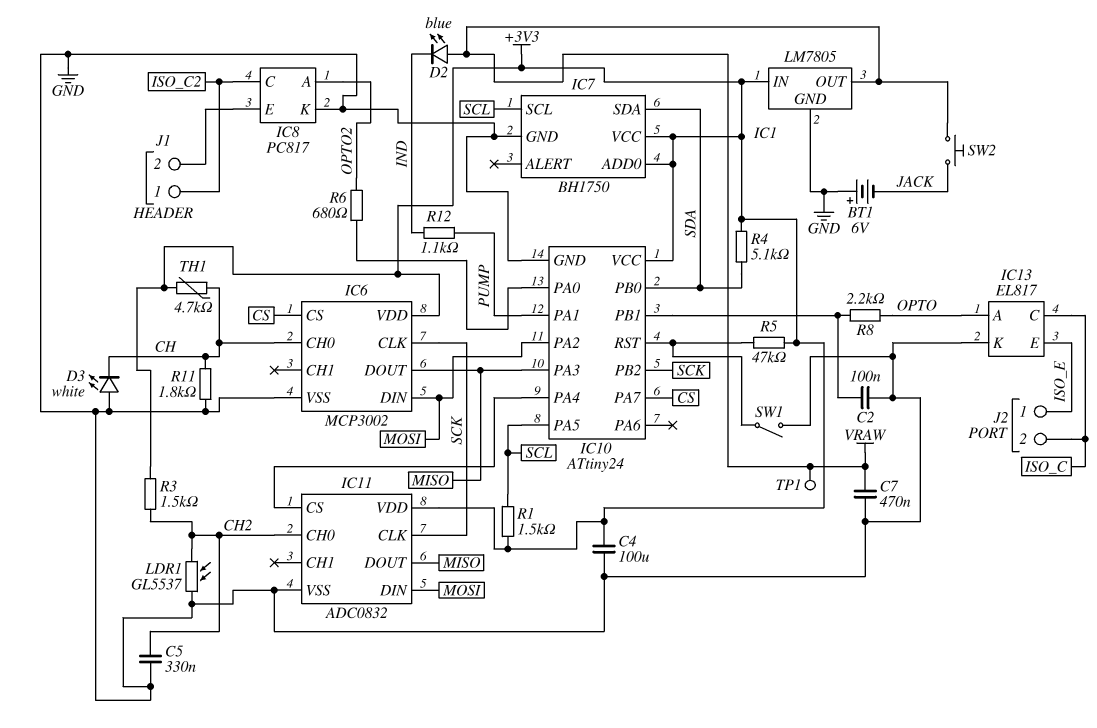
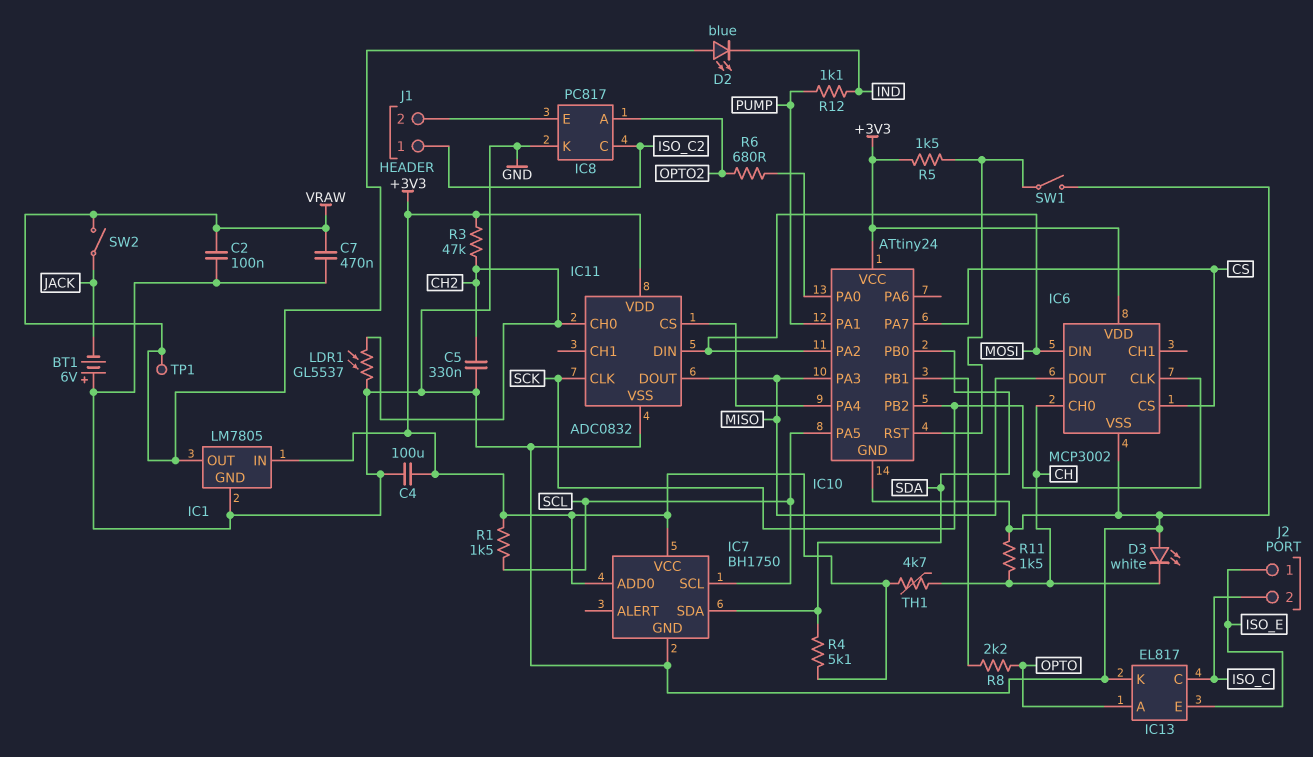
C2: 100nF (GND, IC10/PB1) -> 100nF (GND, VRAW)
R3: 1.5k (+3V3, CH2) -> 47k (+3V3, CH2)
R5: 47k (+3V3, IC10/RST) -> 1.5k (+3V3, IC10/RST)
R11: 1.8k (CH, GND) -> 1.5k (CH, GND)
SW2: button (JACK, VRAW) -> switch (JACK, VRAW)

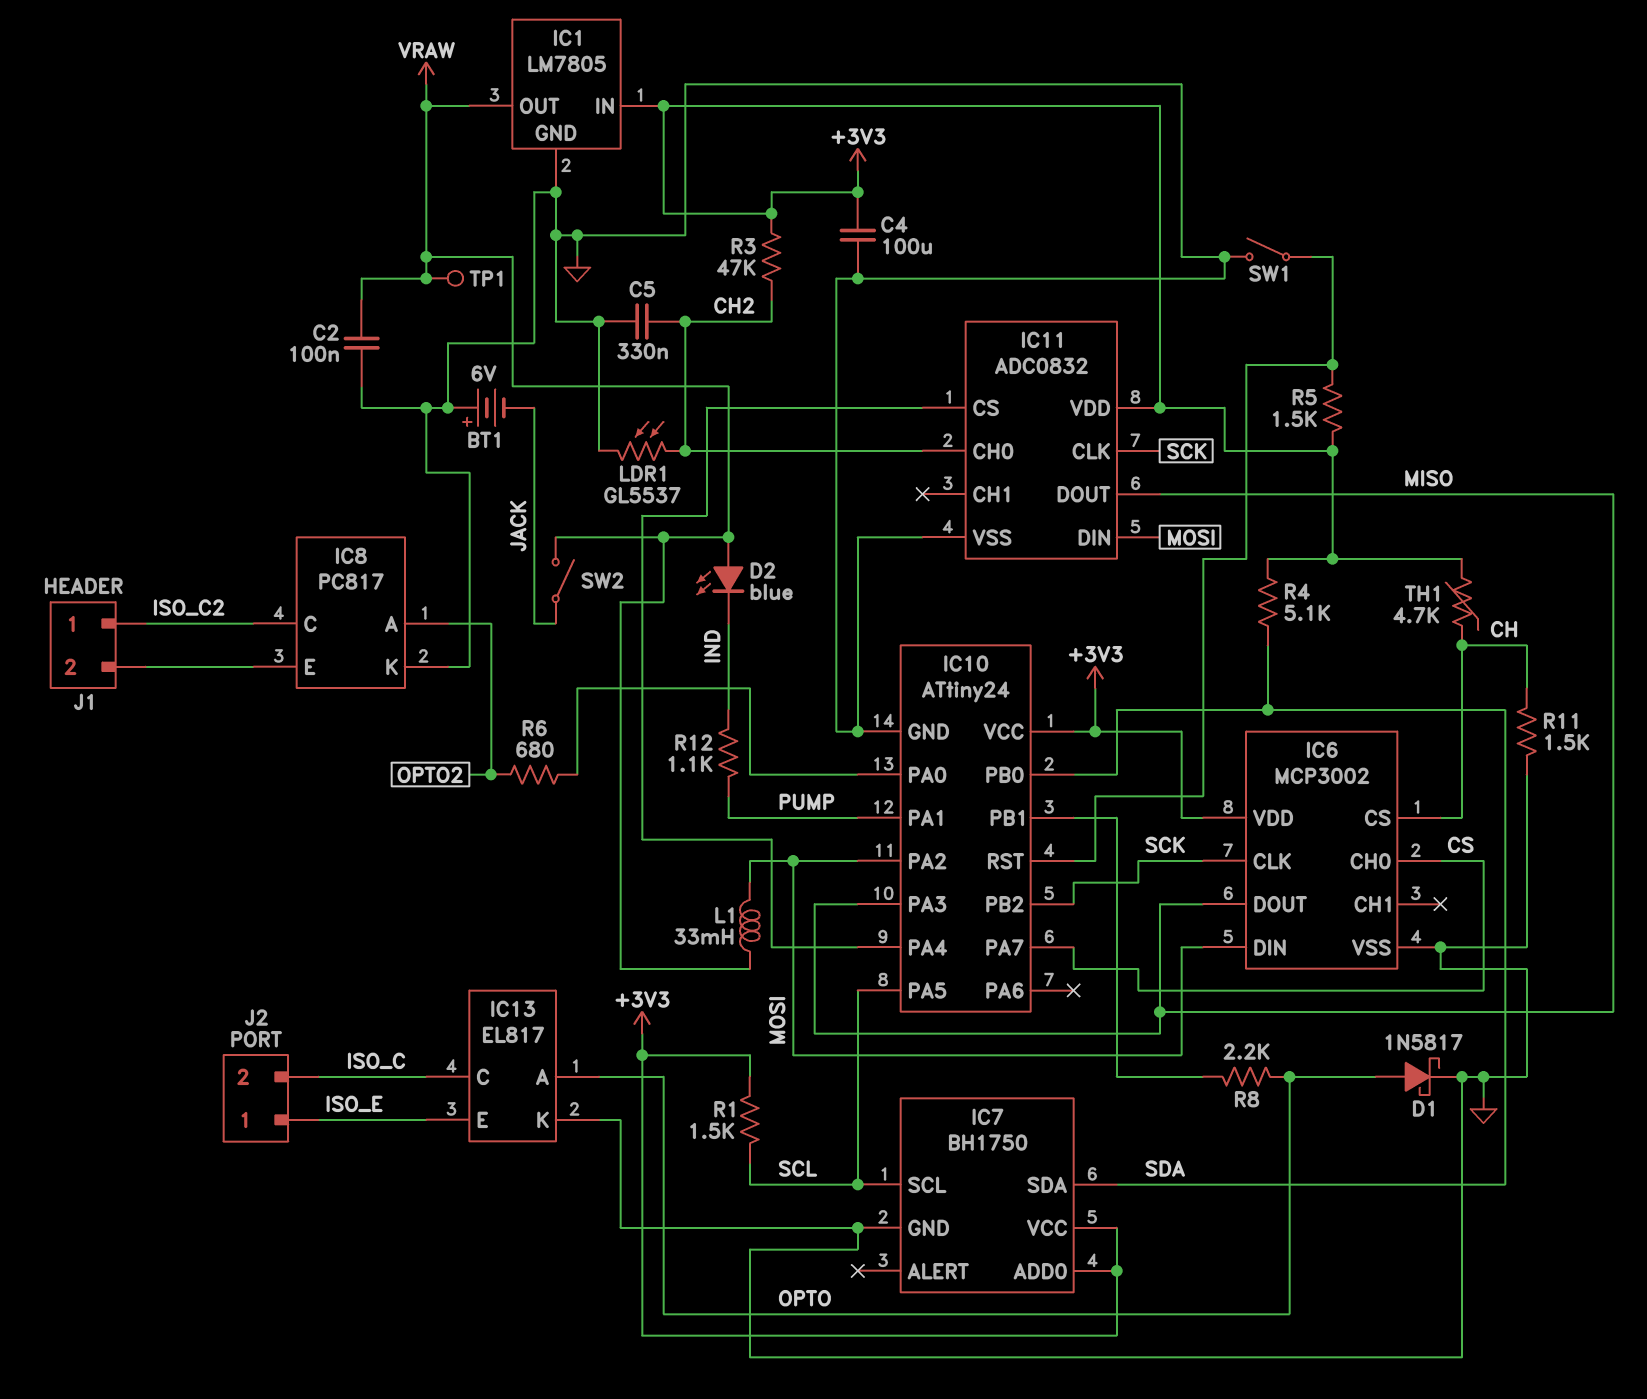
C7: 470nF (GND, VRAW) -> none
D1: none -> schottky 1N5817 (A OPTO, K GND)
D3: LED white (A GND, K CH) -> none
IC6 pin CH0: CH -> CS
IC6 pin CS: CS -> CH
L1: none -> 33mH (MOSI, VRAW)

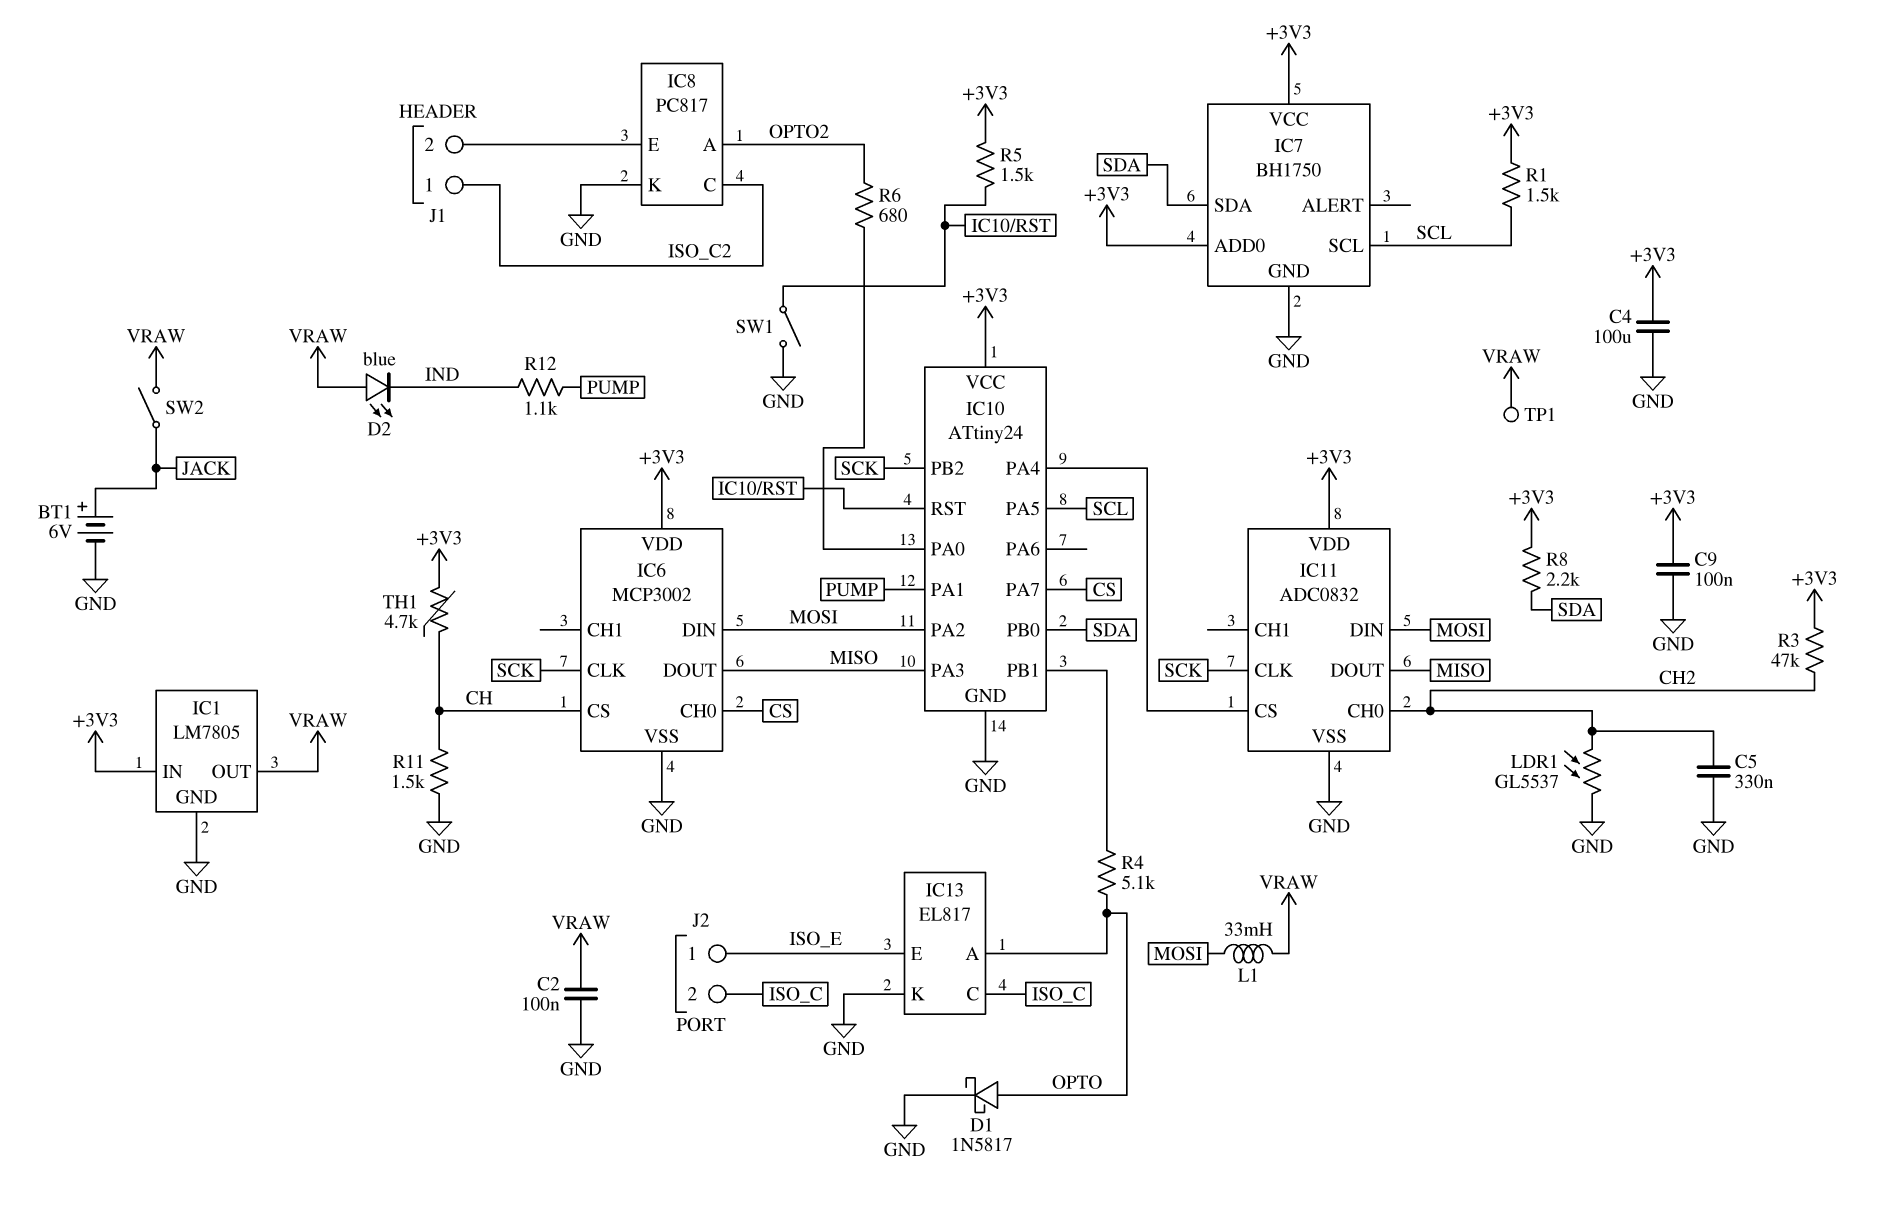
BT1: 6V (plus GND, minus JACK) -> 6V (plus JACK, minus GND)
C9: none -> 100nF (+3V3, GND)
R4: 5.1k (+3V3, SDA) -> 5.1k (IC10/PB1, OPTO)
R8: 2.2k (IC10/PB1, OPTO) -> 2.2k (+3V3, SDA)

